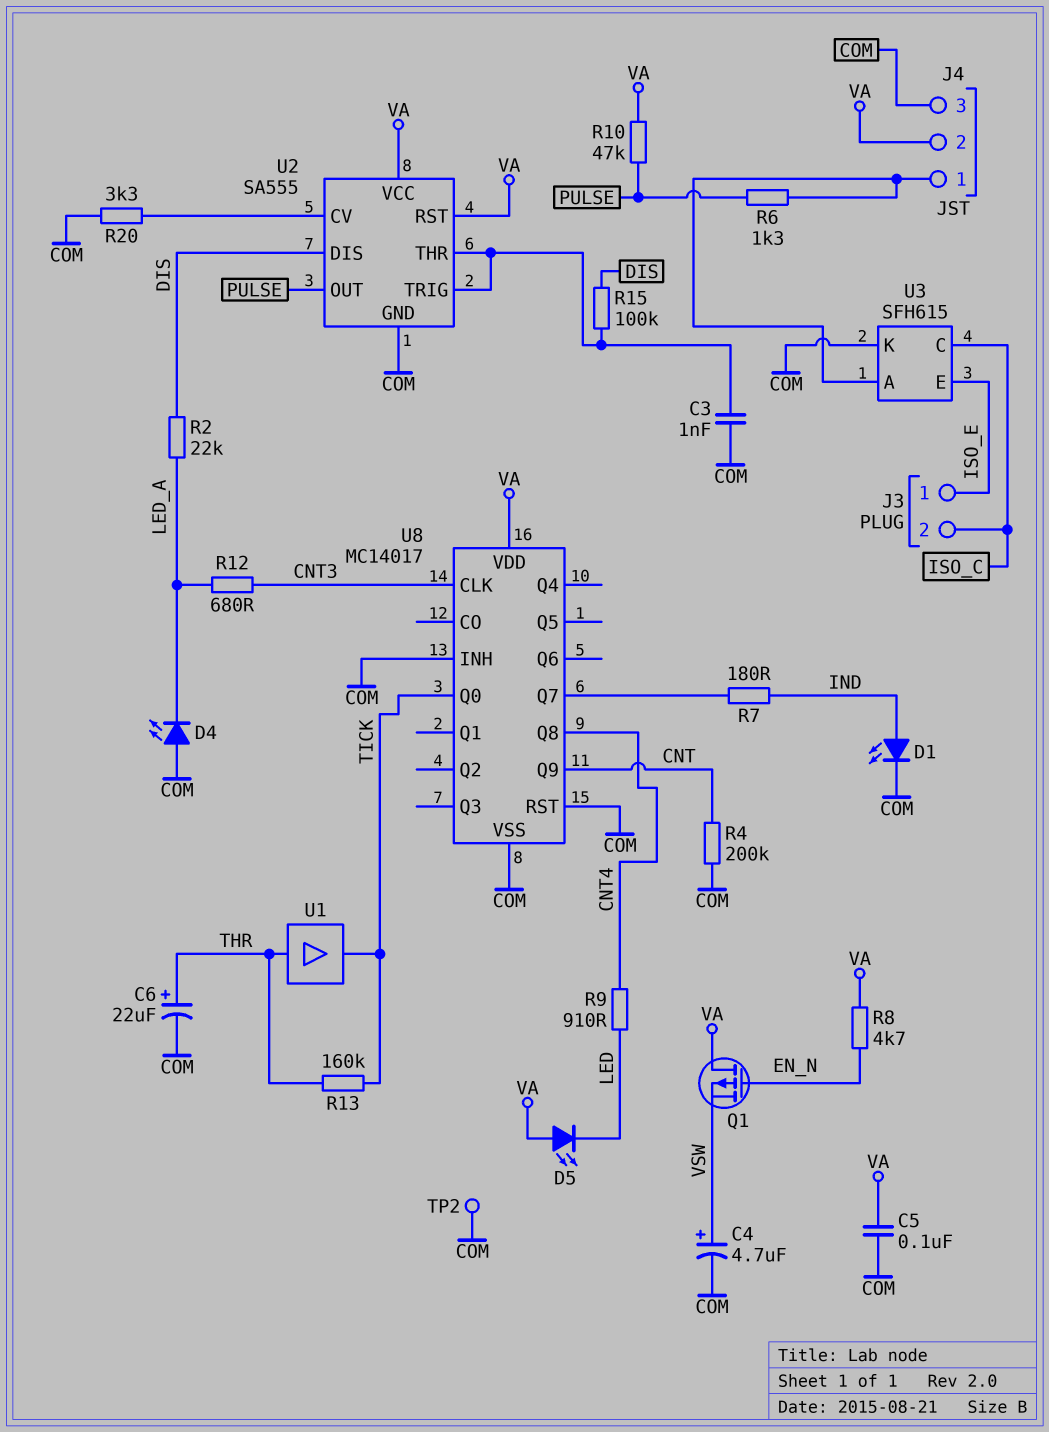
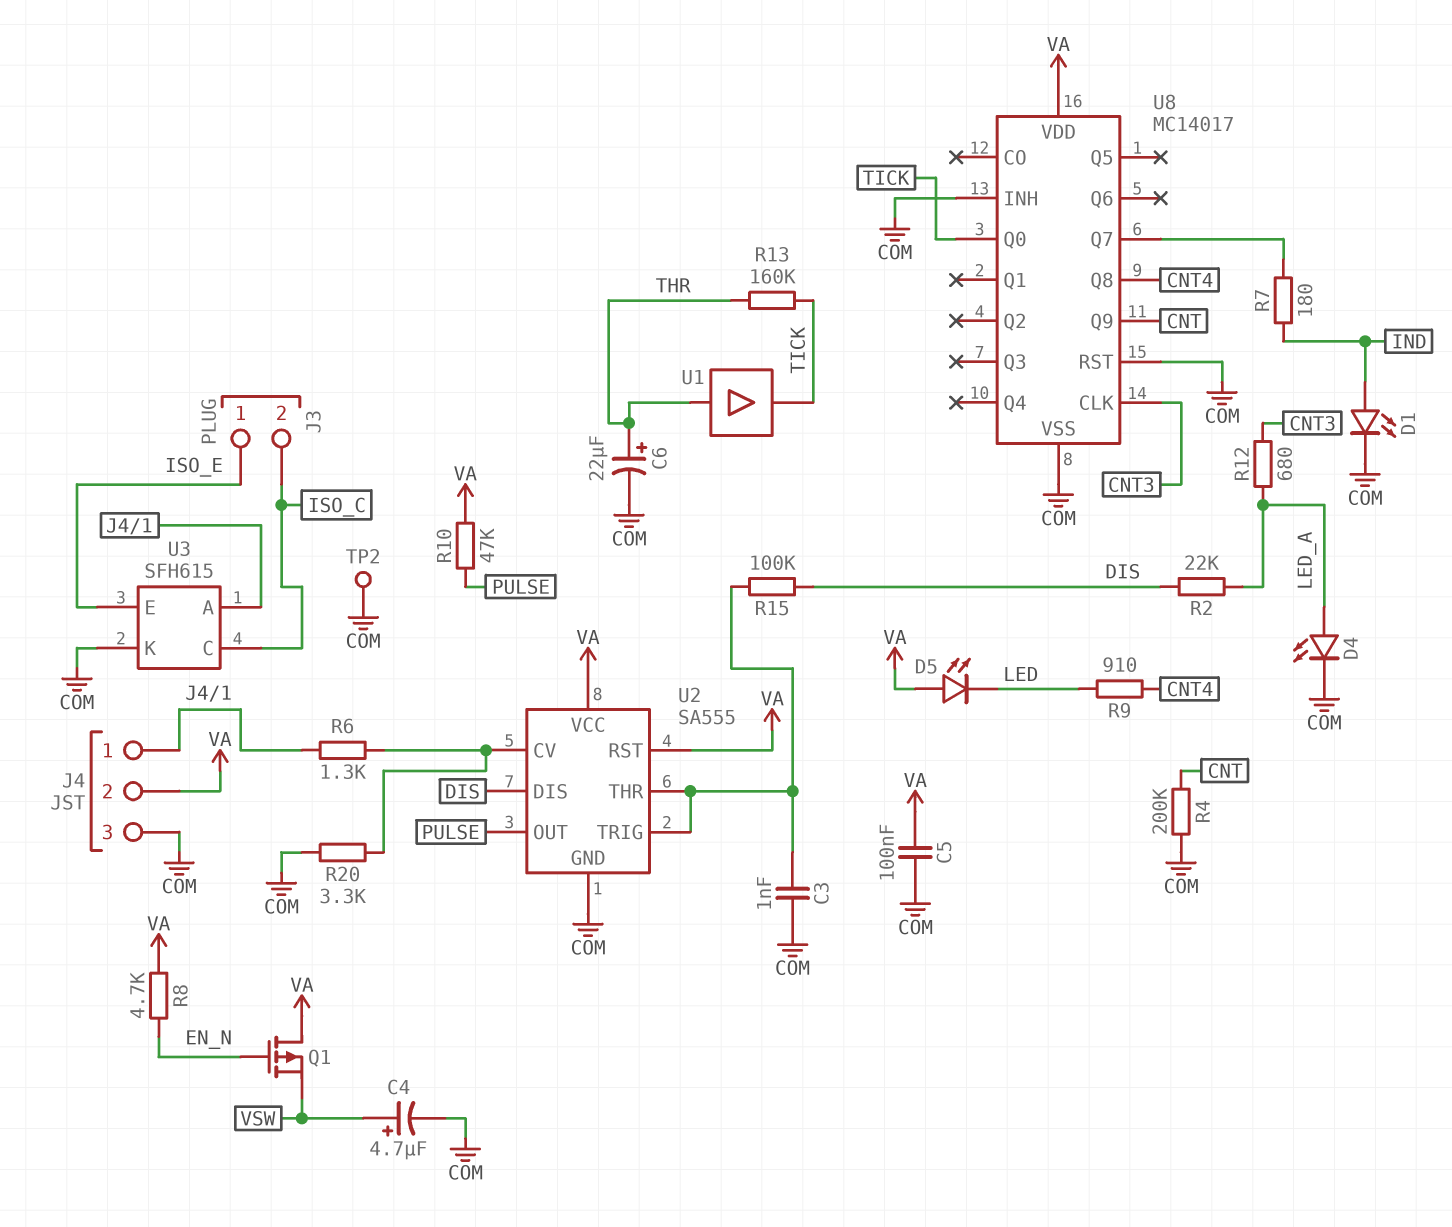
D4: LED (A COM, K LED_A) -> LED (A LED_A, K COM)
R6: 1.3k (J4/1, PULSE) -> 1.3k (J4/1, U2/CV)

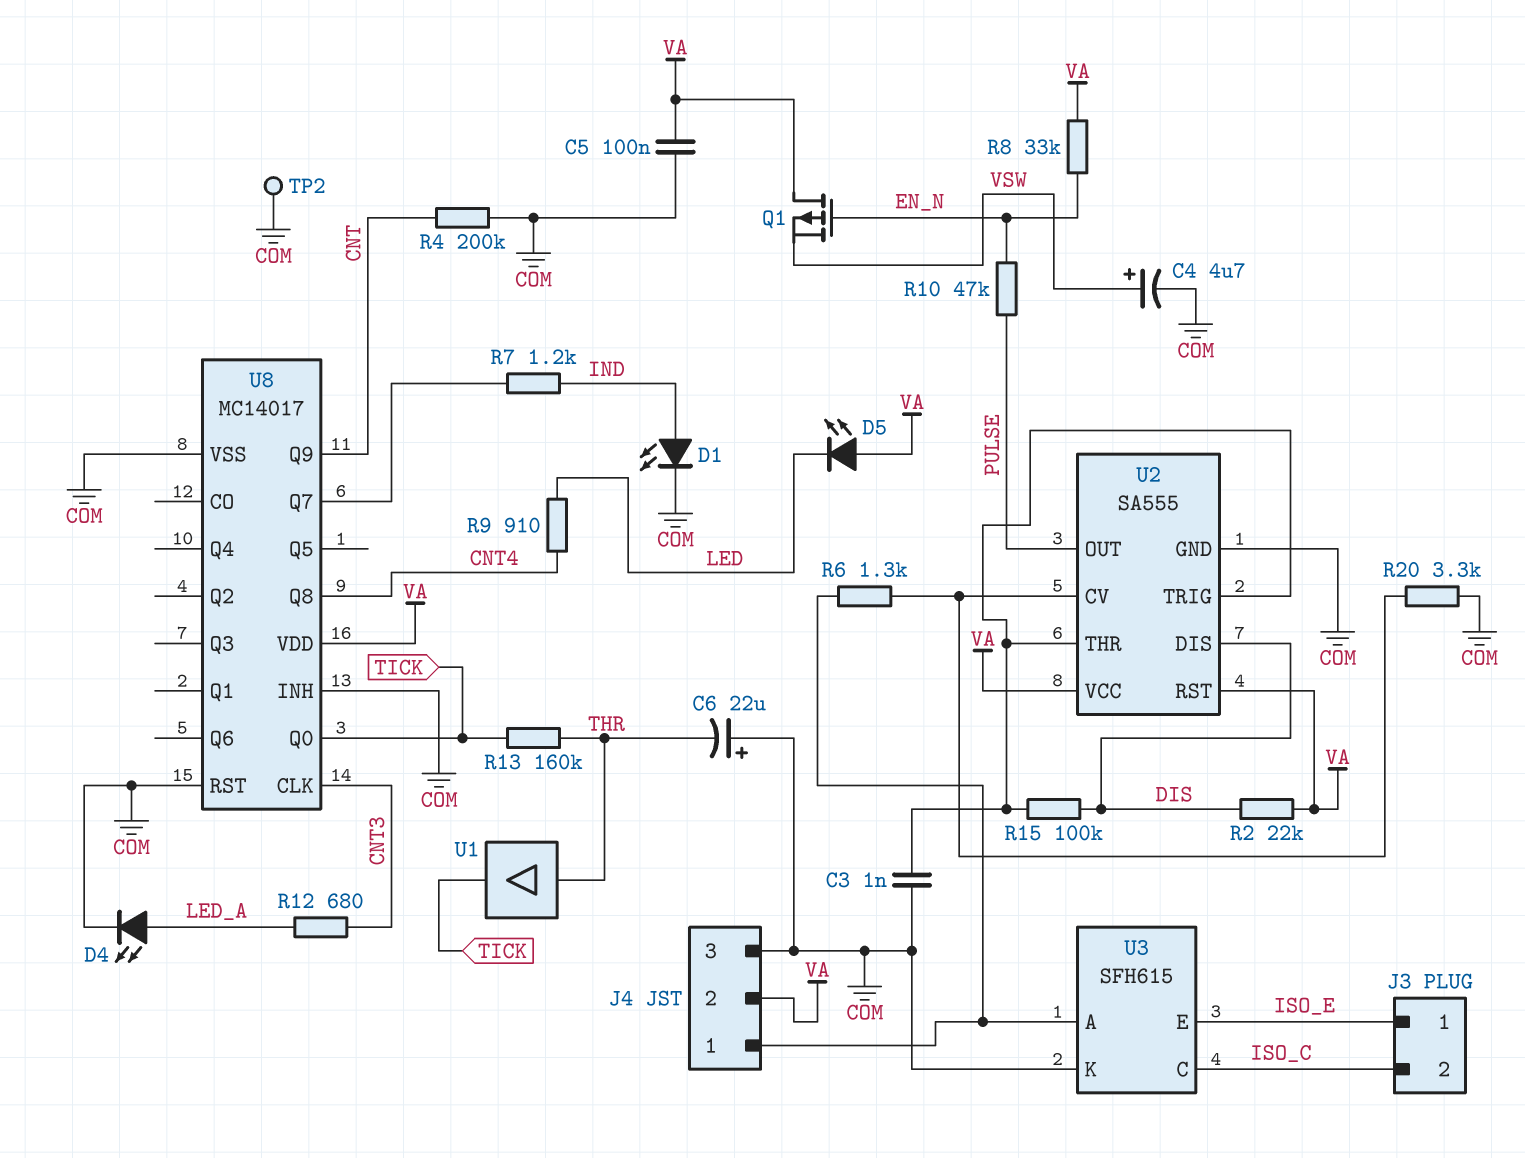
C6: 22uF (plus THR, minus COM) -> 22uF (plus COM, minus THR)
R2: 22k (DIS, LED_A) -> 22k (DIS, VA)
R7: 180 (IND, U8/Q7) -> 1.2k (IND, U8/Q7)
R8: 4.7k (EN_N, VA) -> 33k (EN_N, VA)
R10: 47k (PULSE, VA) -> 47k (EN_N, PULSE)

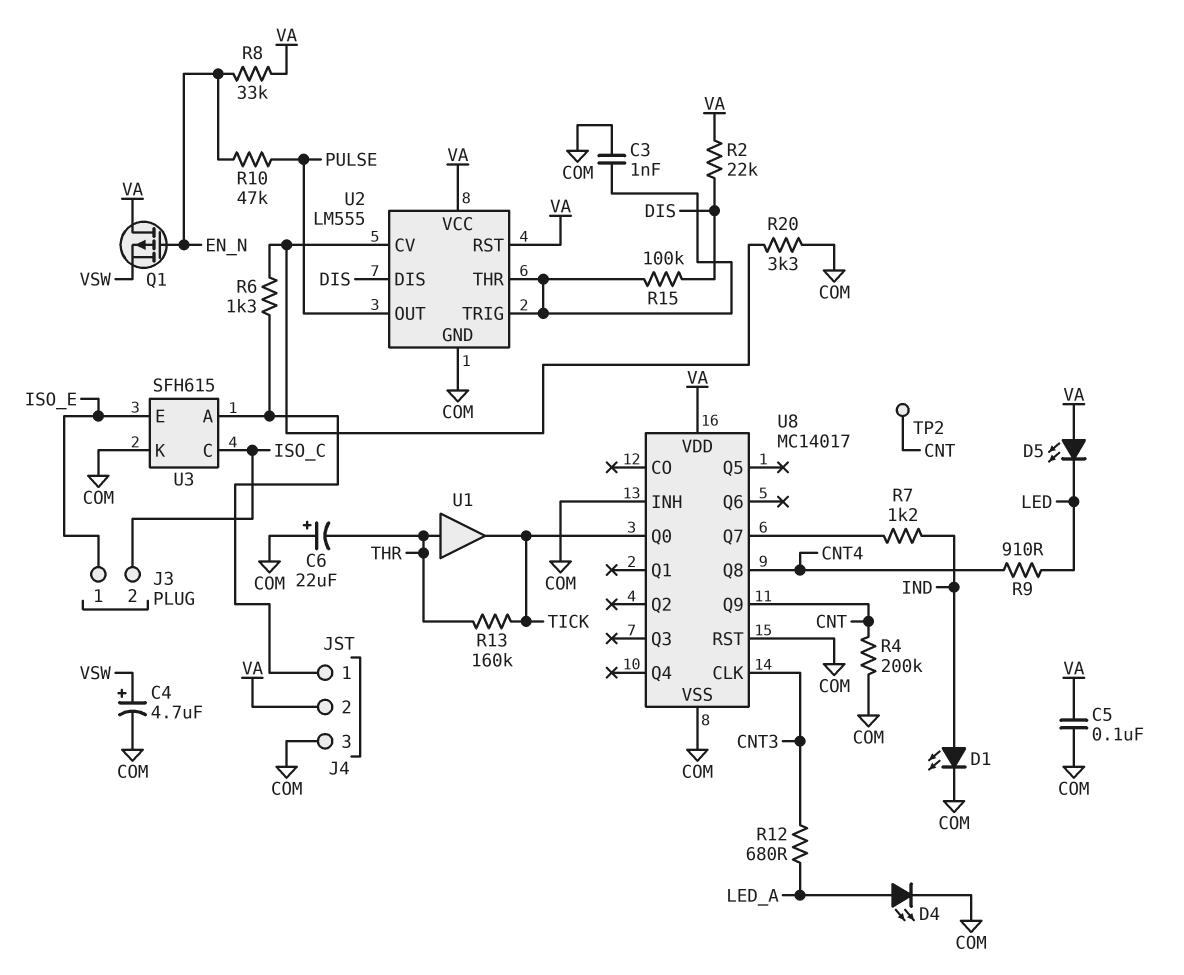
TP2: test point (COM) -> test point (CNT)
U2: SA555 -> LM555

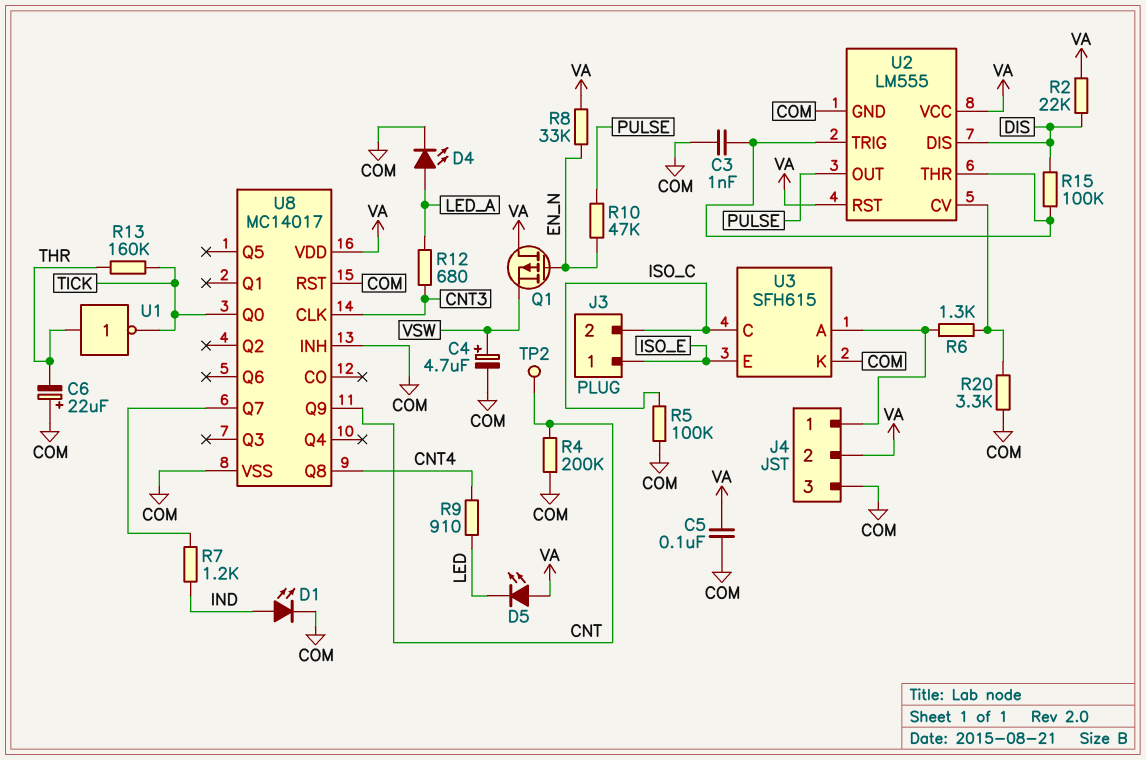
R5: none -> 100k (COM, ISO_C)
U1: buffer (in THR, out TICK) -> NOT (in THR, out TICK)

